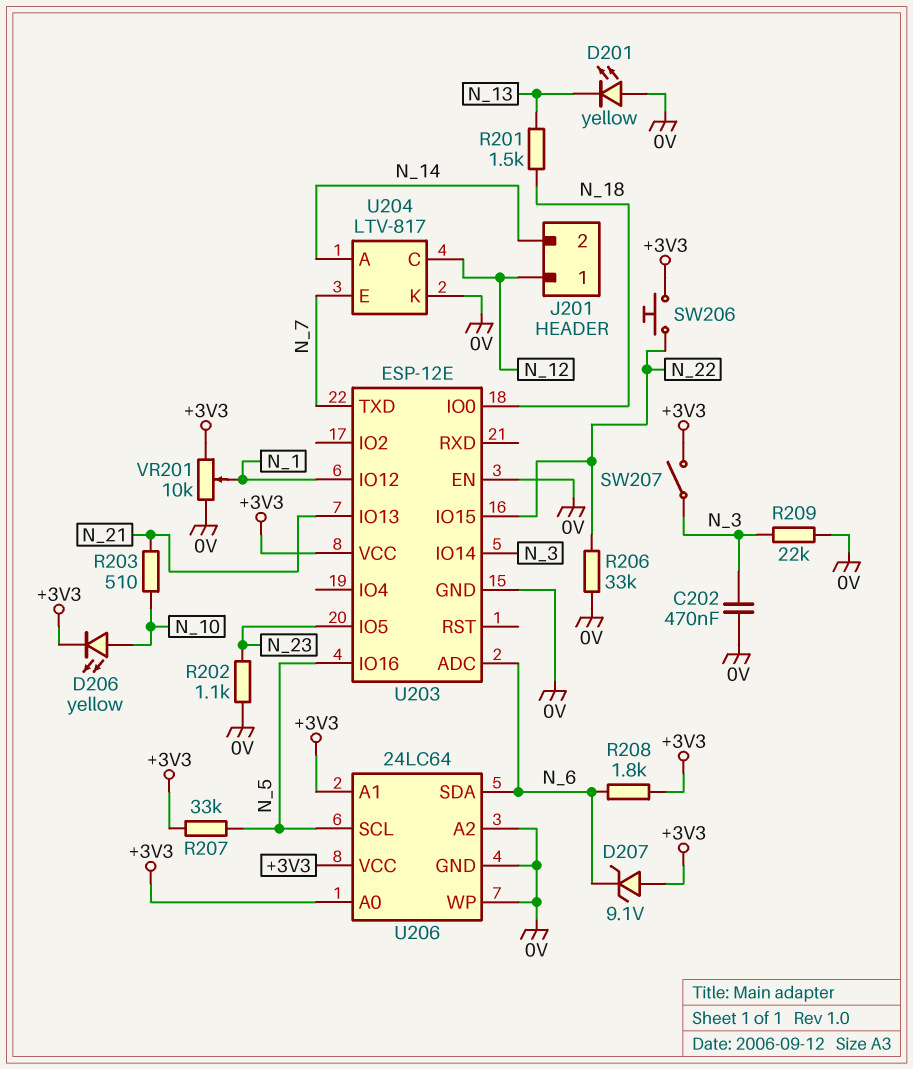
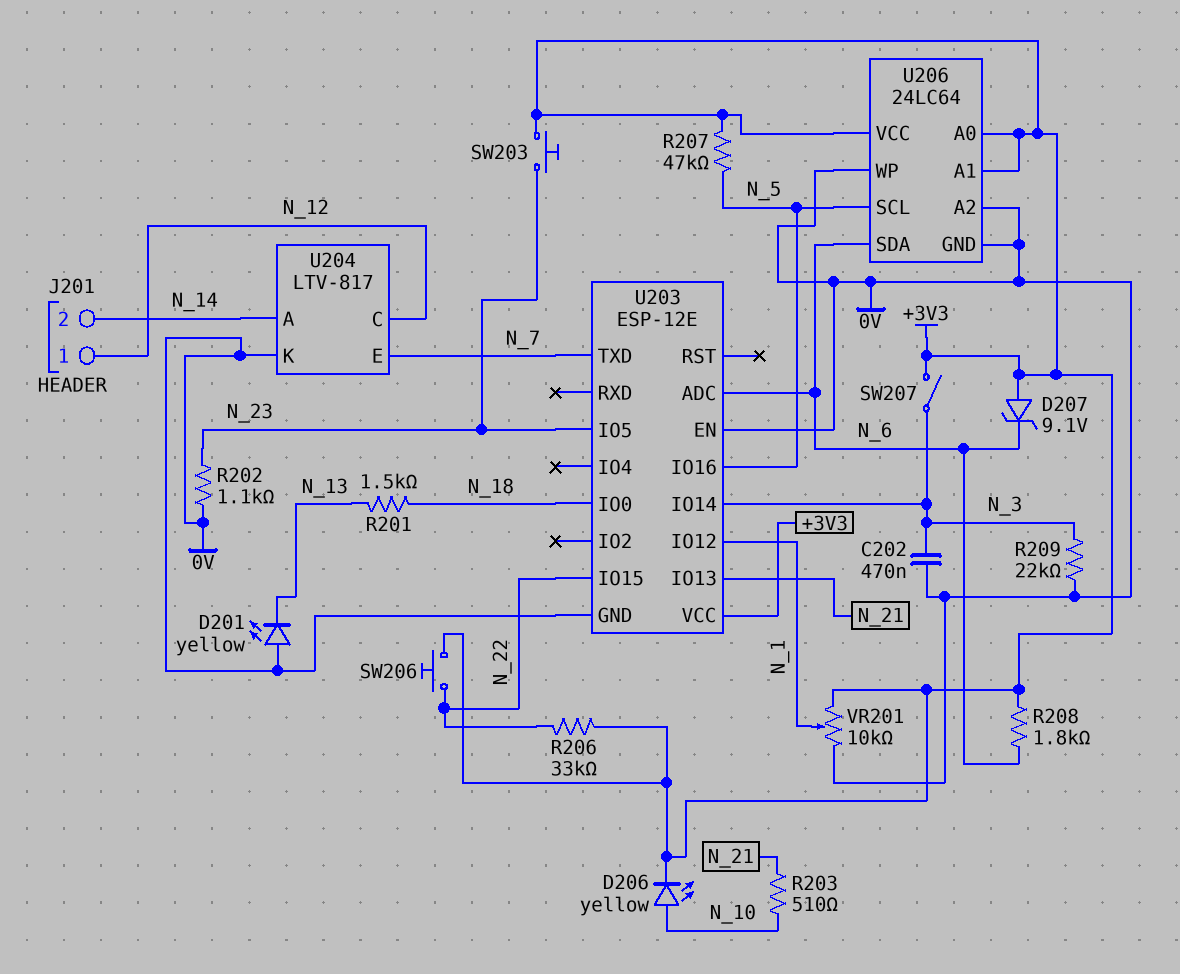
R206: 33k (0V, N_22) -> 33k (+3V3, N_22)
R207: 33k (+3V3, N_5) -> 47k (+3V3, N_5)
SW203: none -> button (+3V3, N_23)

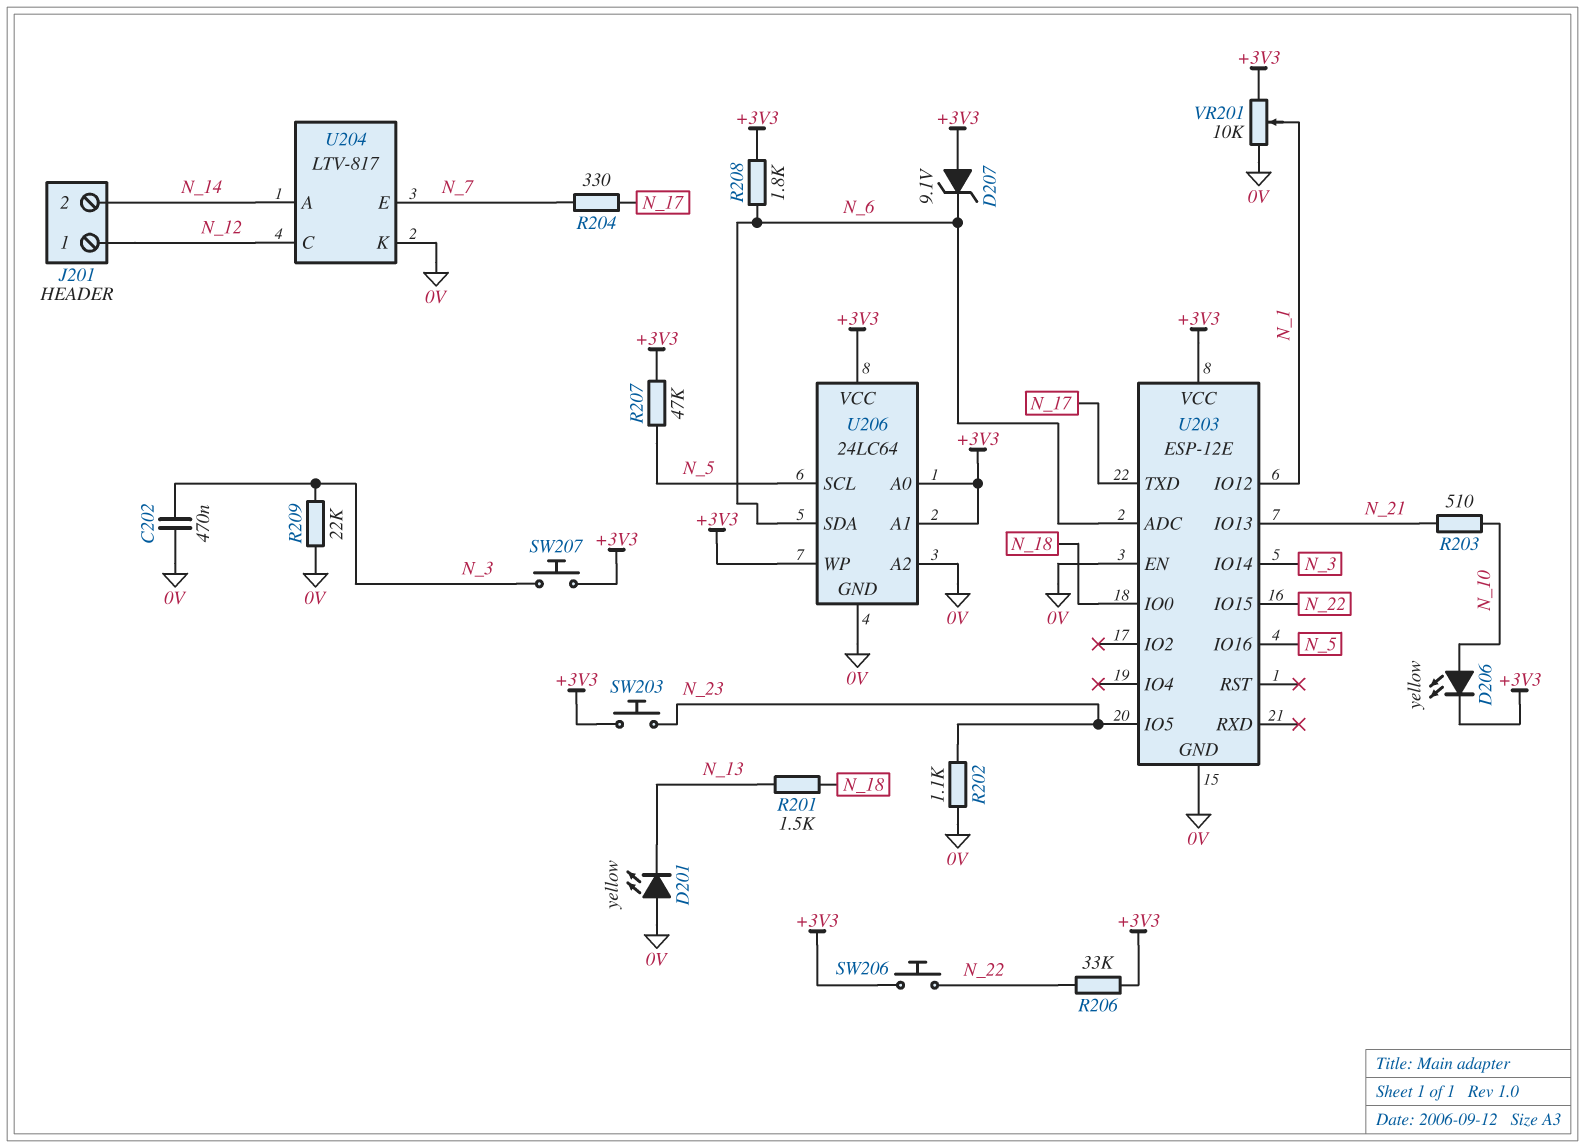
R204: none -> 330 (N_7, N_17)
SW207: switch (+3V3, N_3) -> button (+3V3, N_3)
U203 pin TXD: N_7 -> N_17
U206 pin WP: 0V -> +3V3

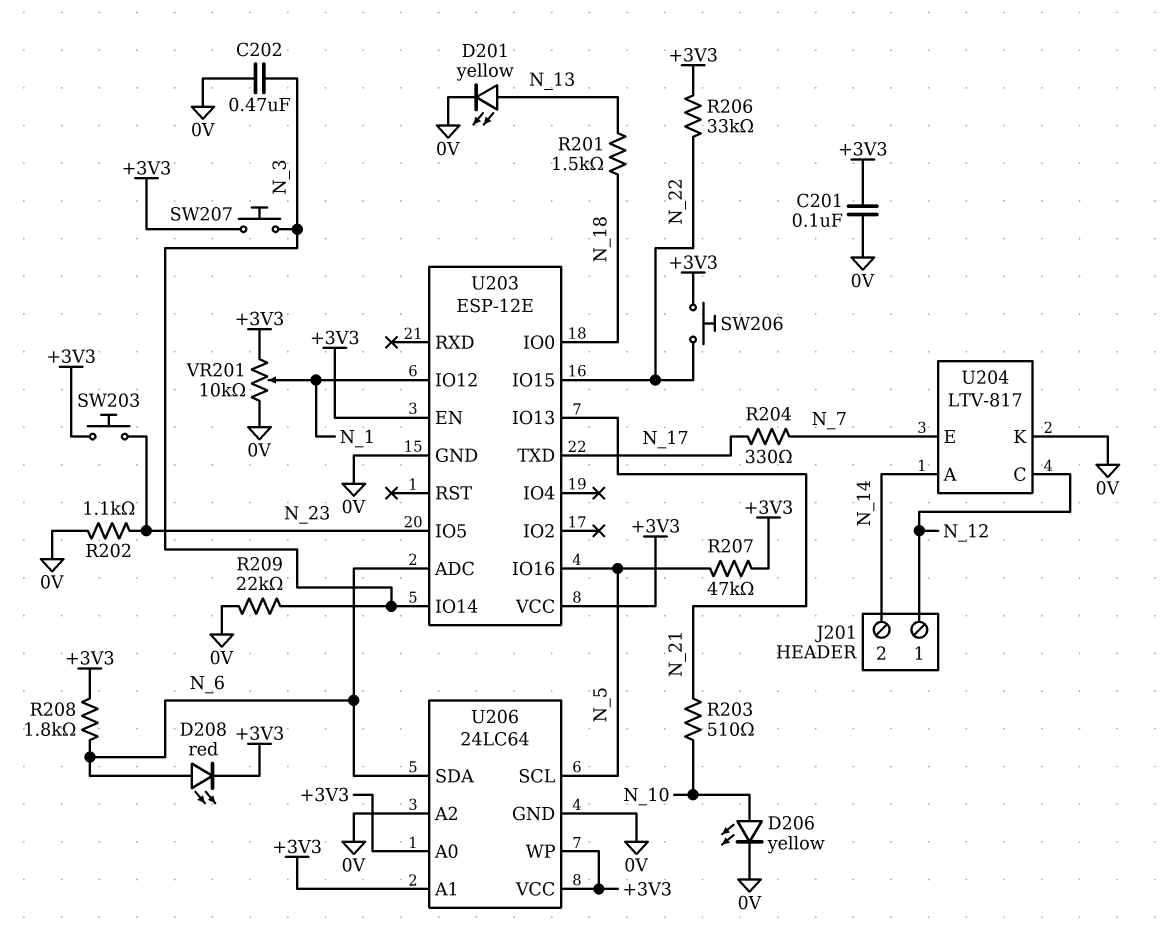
C201: none -> 100nF (+3V3, 0V)
D201: LED yellow (A 0V, K N_13) -> LED yellow (A N_13, K 0V)
D206: LED yellow (A N_10, K +3V3) -> LED yellow (A N_10, K 0V)
D207: zener 9.1V (A +3V3, K N_6) -> none
D208: none -> LED red (A N_6, K +3V3)
U203 pin EN: 0V -> +3V3

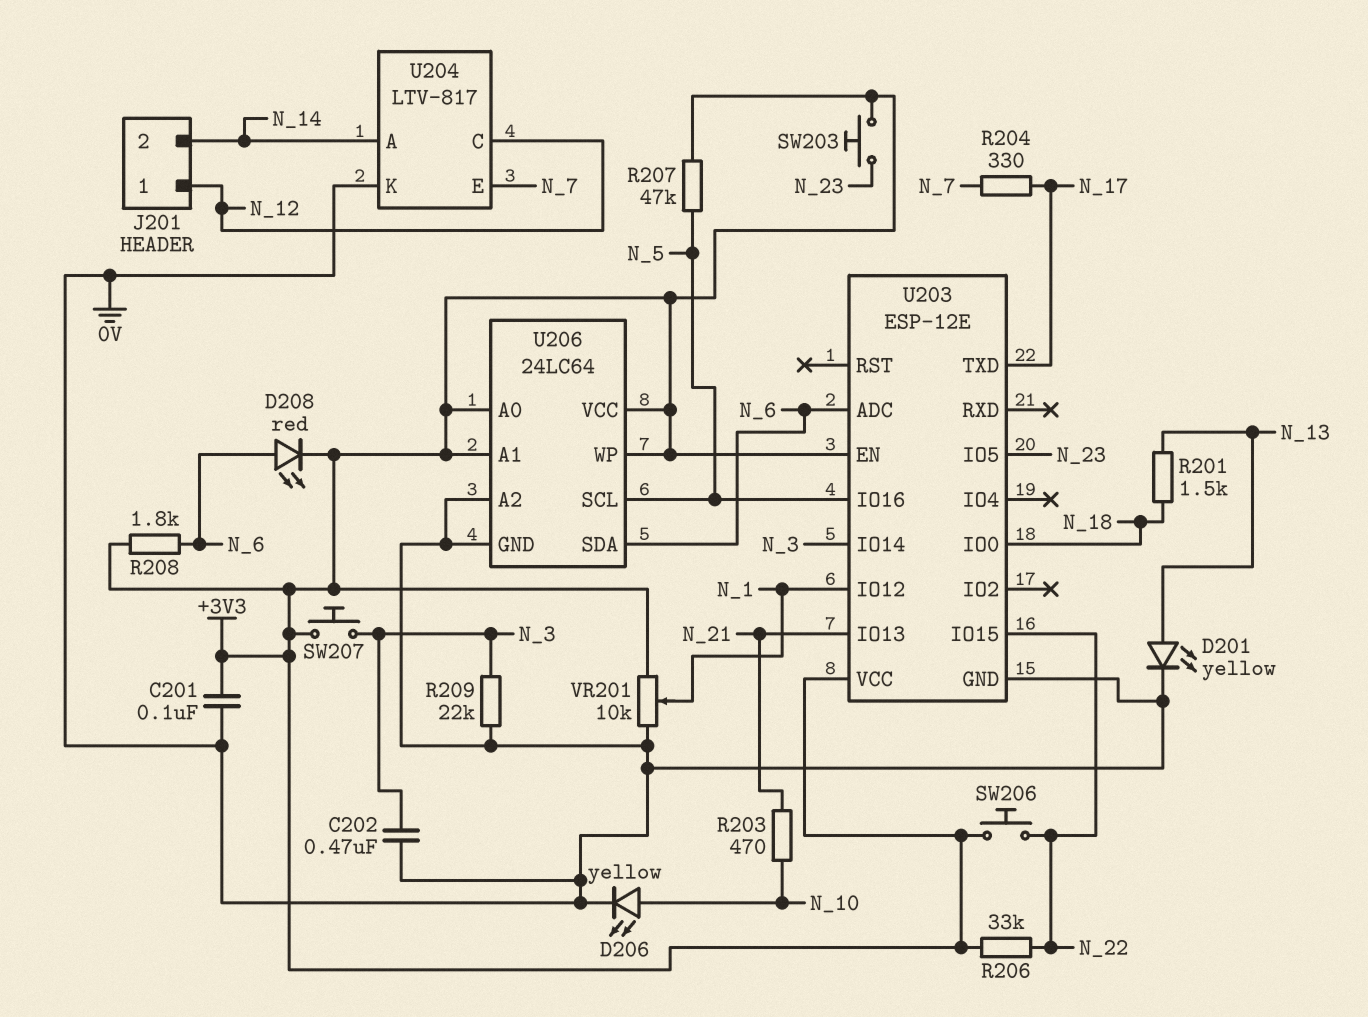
R202: 1.1k (0V, N_23) -> none
R203: 510 (N_10, N_21) -> 470 (N_10, N_21)

